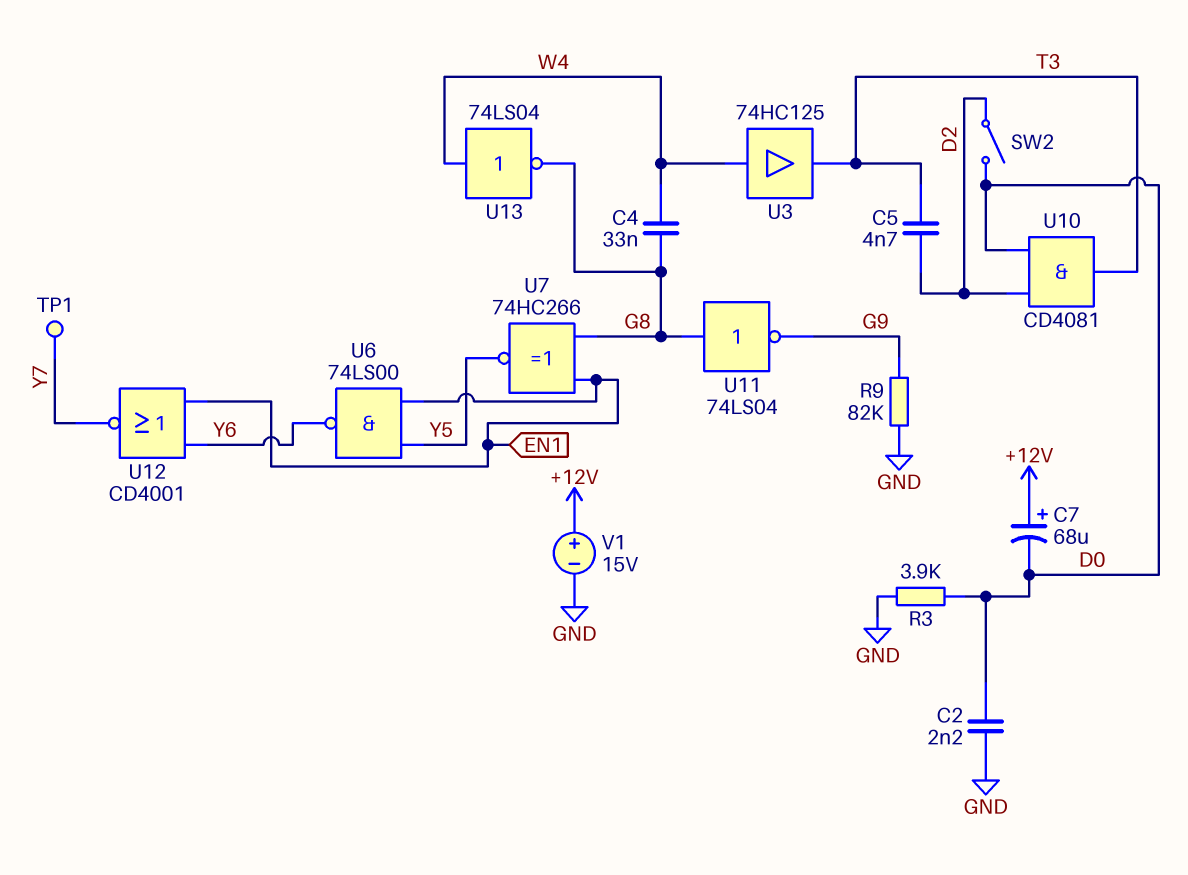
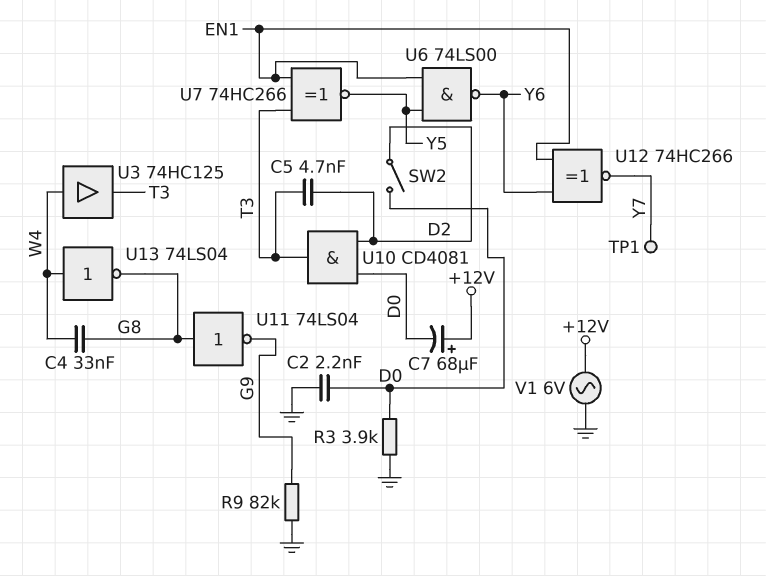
U7: XNOR 74HC266 (in EN1, in G8, out Y5) -> XNOR 74HC266 (in EN1, in T3, out Y5)
U12: NOR CD4001 (in EN1, in Y6, out Y7) -> XNOR 74HC266 (in EN1, in Y6, out Y7)
V1: 15V (plus +12V, minus GND) -> AC 6V (+12V, GND)

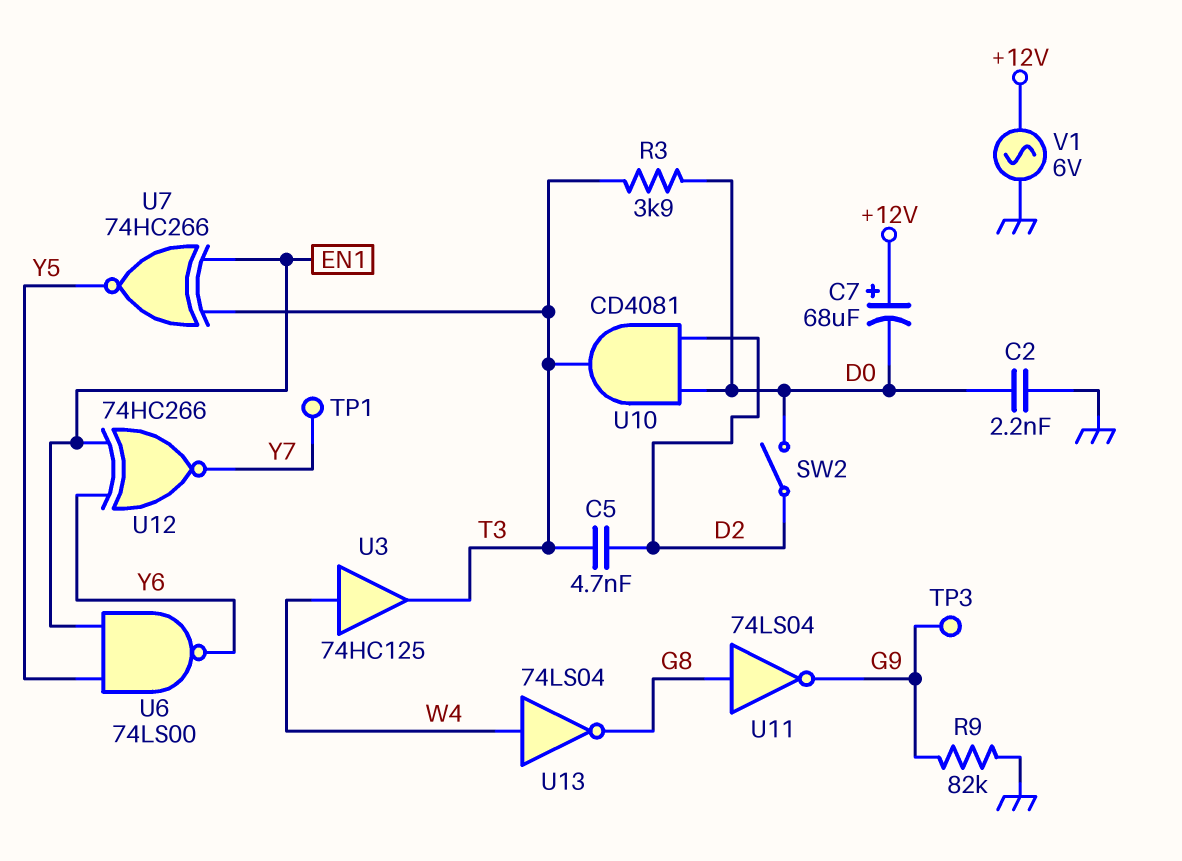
C4: 33nF (G8, W4) -> none
R3: 3.9k (D0, GND) -> 3.9k (D0, T3)
TP3: none -> test point (G9)

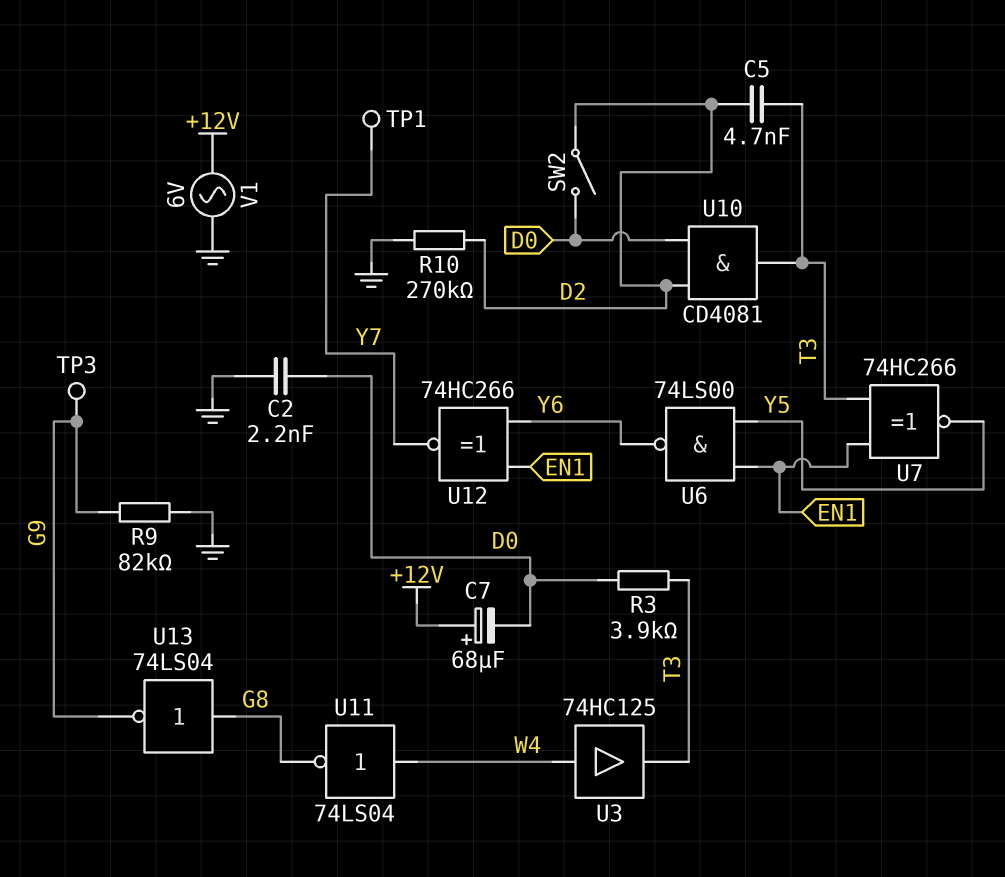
R10: none -> 270k (D2, GND)
U11: NOT 74LS04 (in G8, out G9) -> NOT 74LS04 (in W4, out G8)
U13: NOT 74LS04 (in W4, out G8) -> NOT 74LS04 (in G8, out G9)

